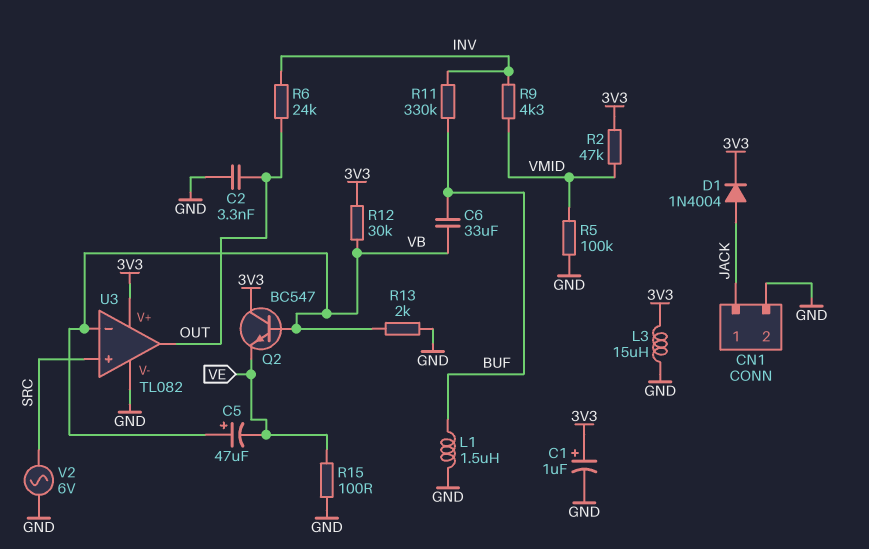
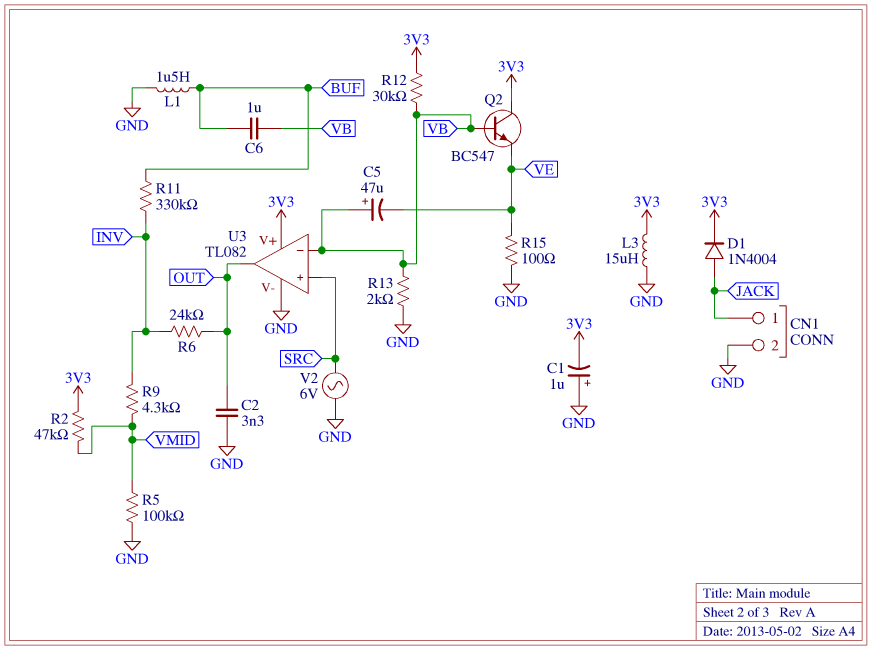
C1: 1uF (plus 3V3, minus GND) -> 1uF (plus GND, minus 3V3)
C6: 33uF (BUF, VB) -> 1uF (BUF, VB)

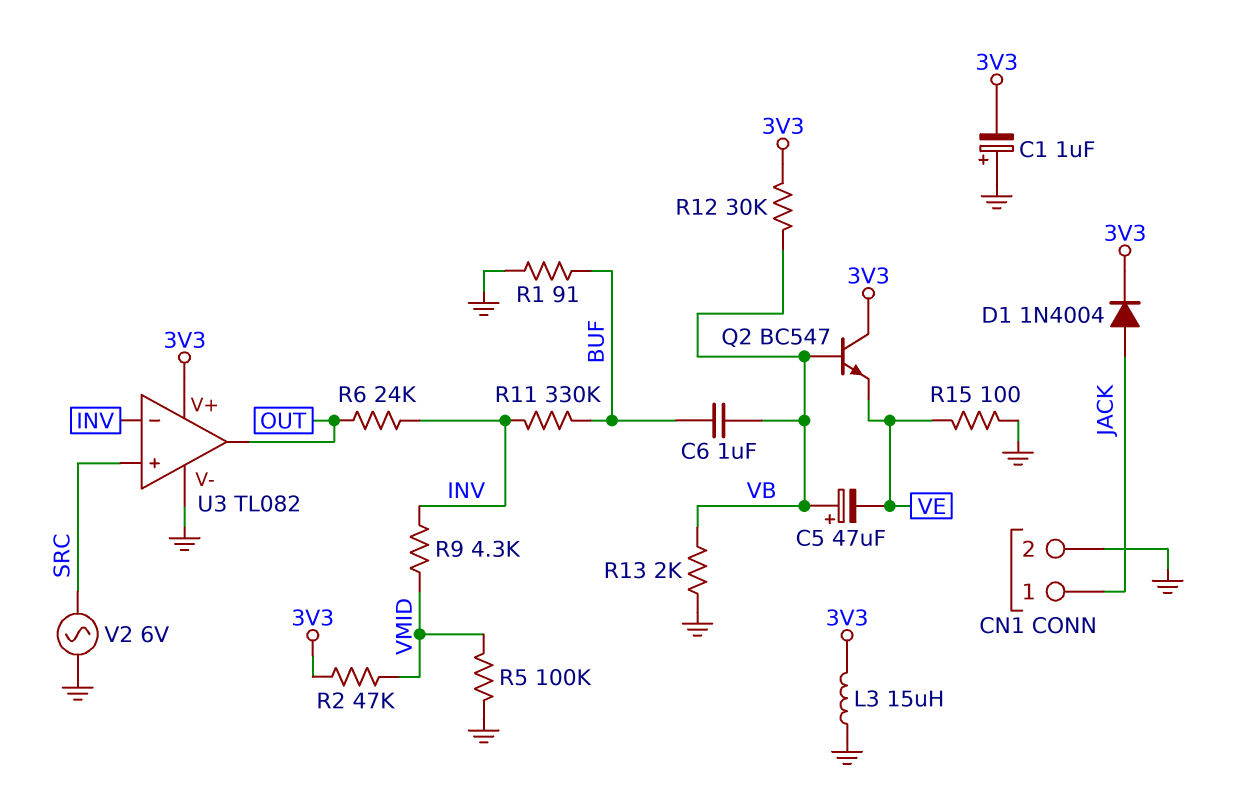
C2: 3.3nF (GND, OUT) -> none
L1: 1.5uH (BUF, GND) -> none
R1: none -> 91 (BUF, GND)
U3 pin in-: VB -> INV

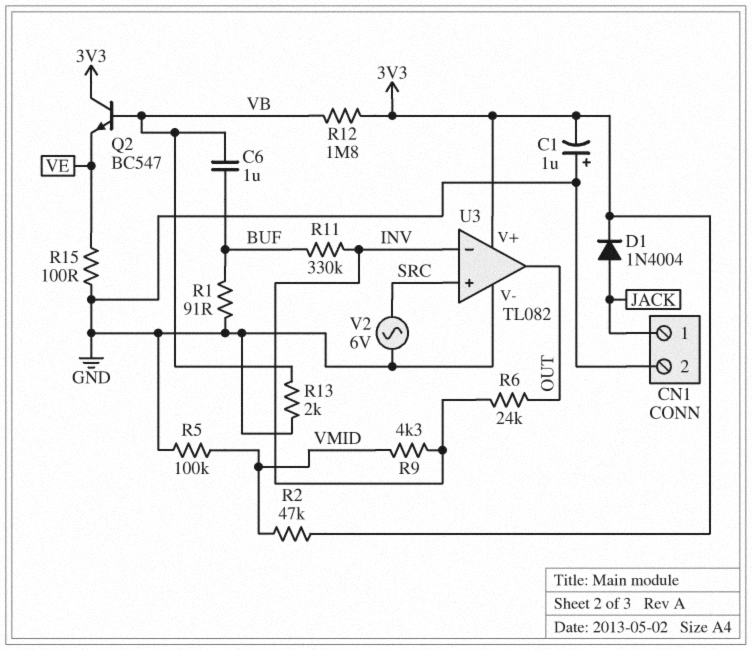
C5: 47uF (plus VB, minus VE) -> none
L3: 15uH (3V3, GND) -> none
R12: 30k (3V3, VB) -> 1.8M (3V3, VB)

